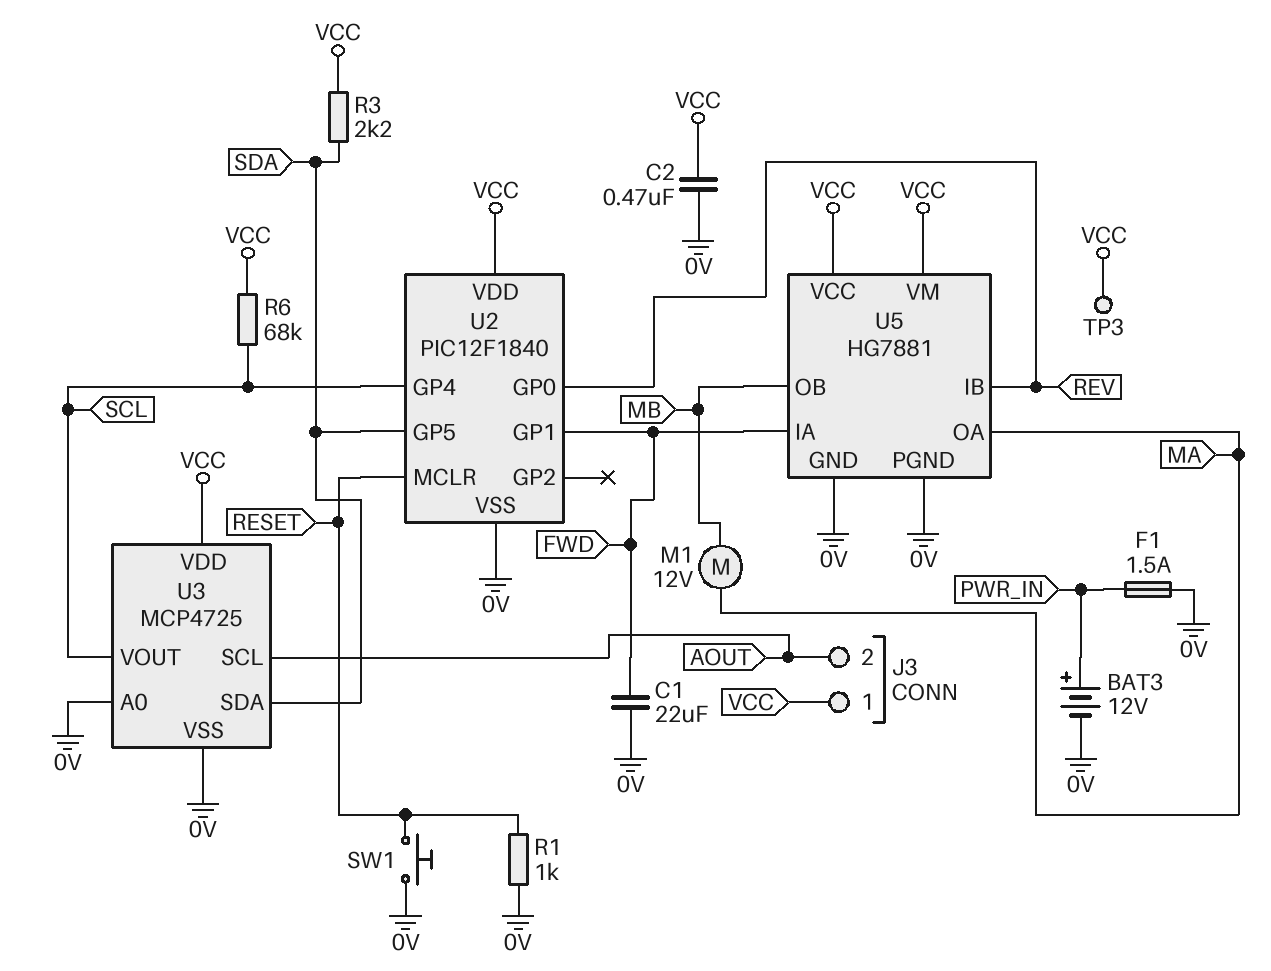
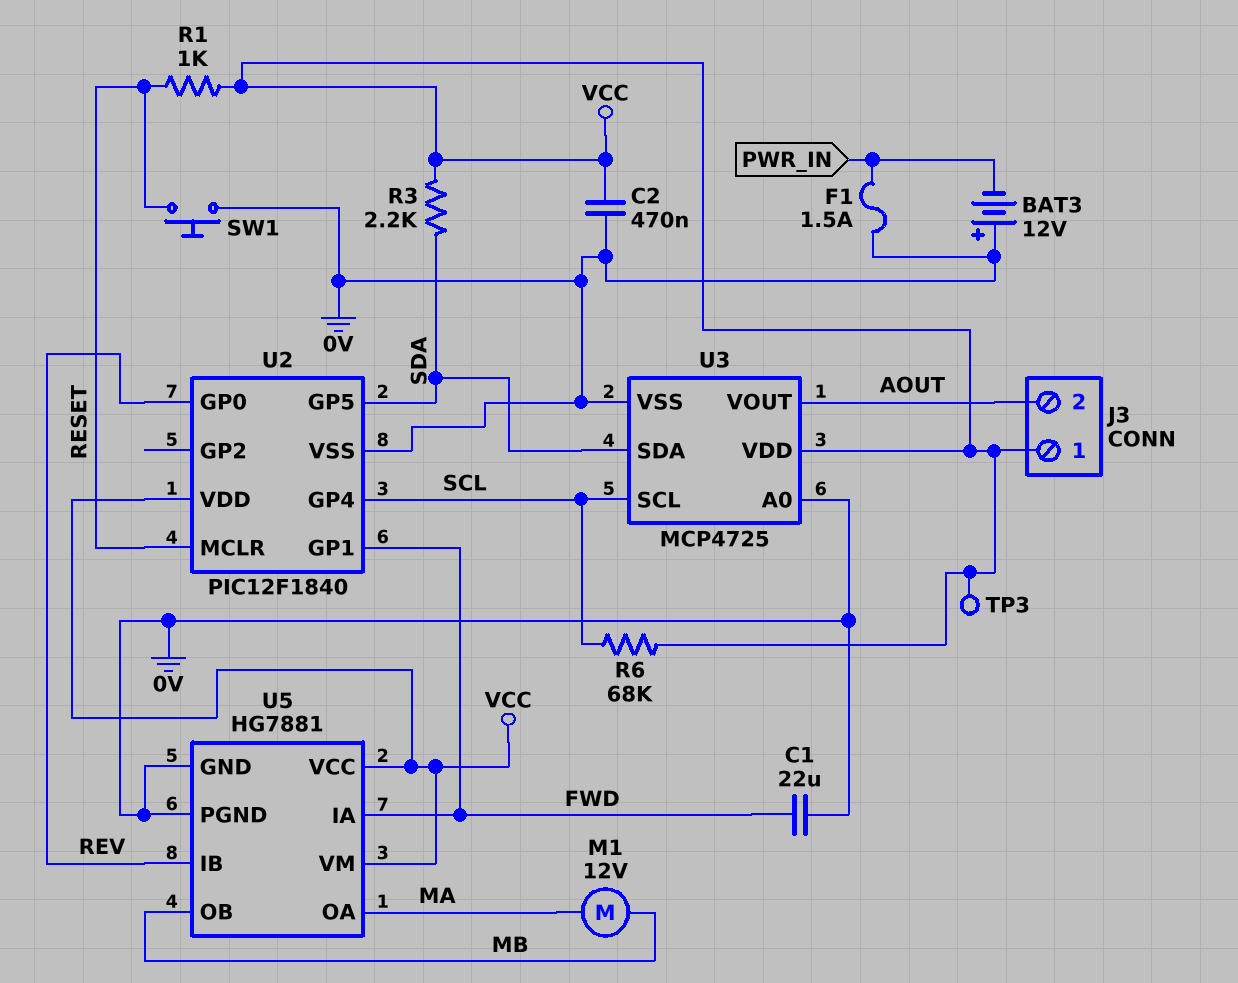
BAT3: 12V (plus PWR_IN, minus 0V) -> 12V (plus 0V, minus PWR_IN)
R1: 1k (0V, RESET) -> 1k (RESET, VCC)
U3 pin SCL: AOUT -> SCL
U3 pin VOUT: SCL -> AOUT

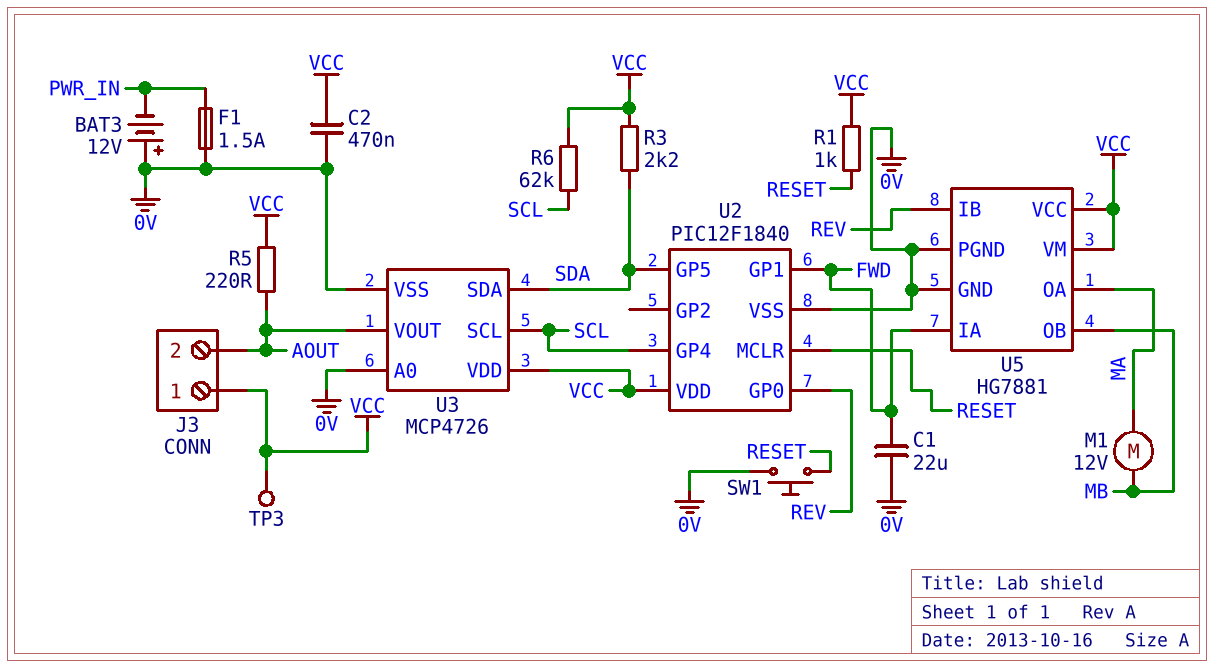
R5: none -> 220 (AOUT, VCC)
R6: 68k (SCL, VCC) -> 62k (SCL, VCC)
U3: MCP4725 -> MCP4726

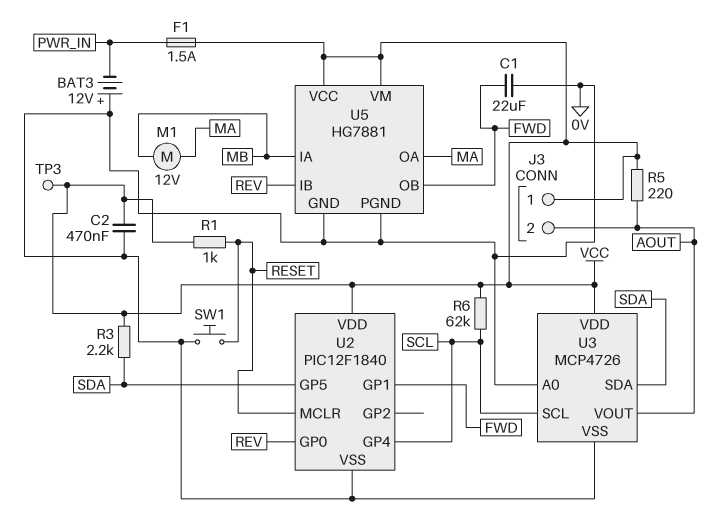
F1: 1.5A (0V, PWR_IN) -> 1.5A (PWR_IN, VCC)
U5 pin IA: FWD -> MB
U5 pin OB: MB -> FWD

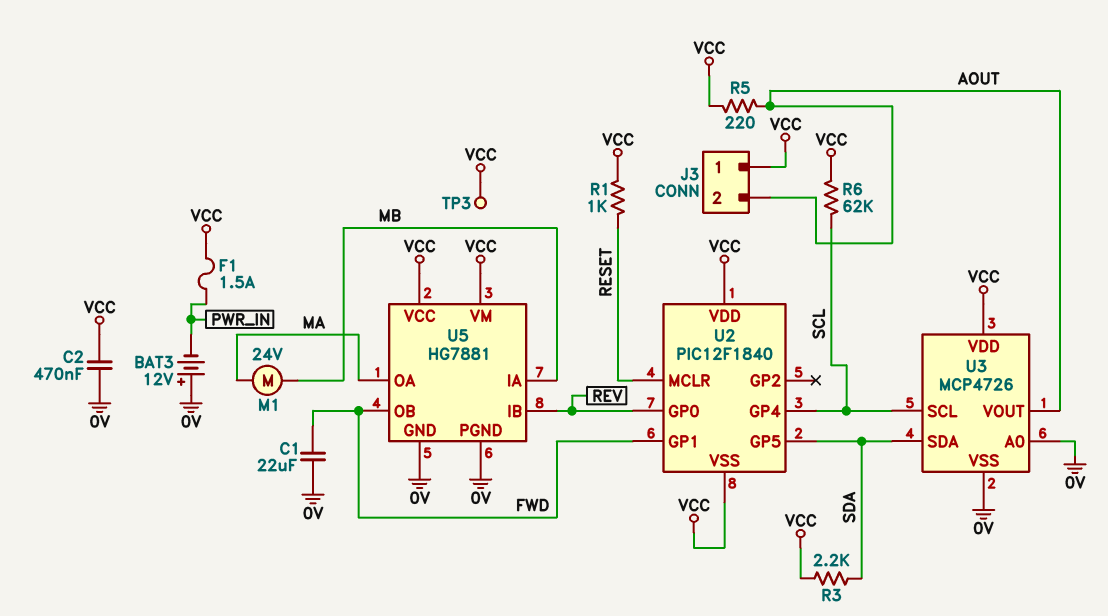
M1: motor 12V (MA, MB) -> motor 24V (MA, MB)
SW1: button (0V, RESET) -> none
U2 pin VSS: 0V -> VCC

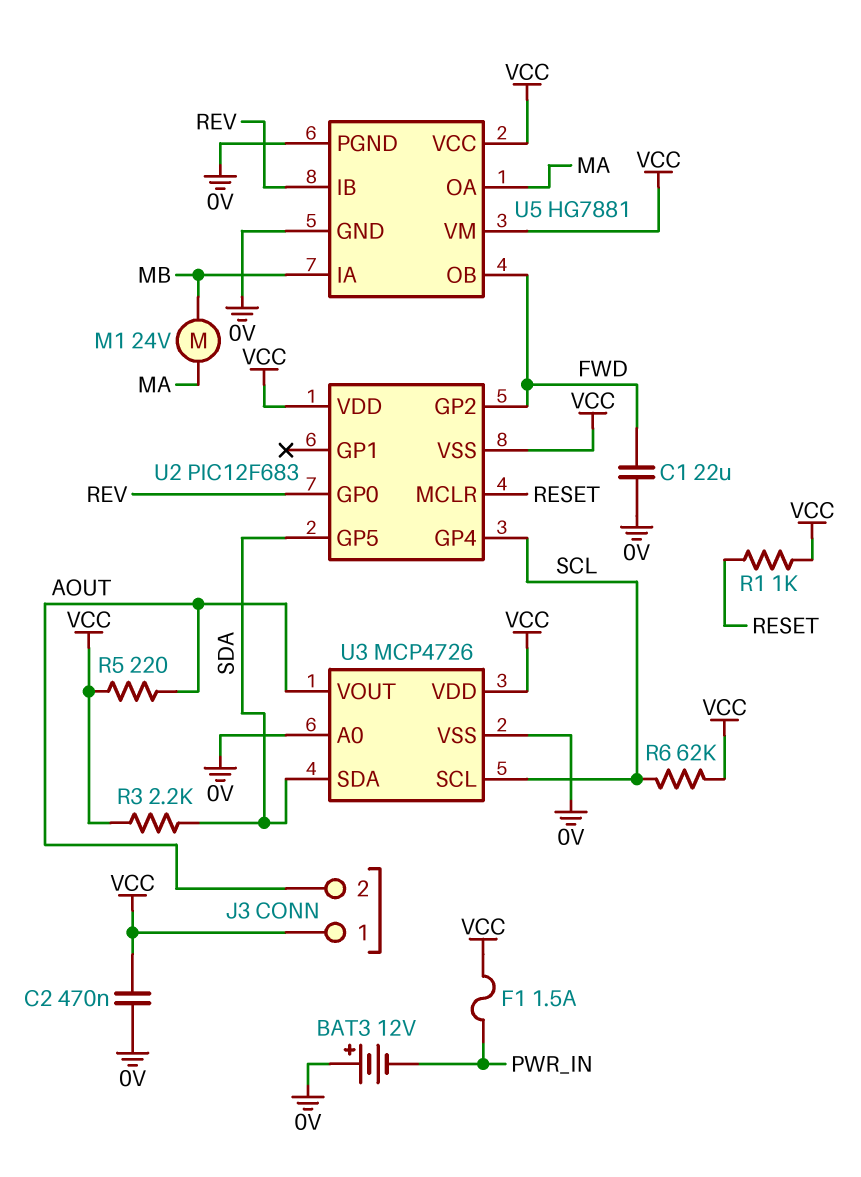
TP3: test point (VCC) -> none
U2: PIC12F1840 -> PIC12F683
U2 pin GP1: FWD -> none
U2 pin GP2: none -> FWD

